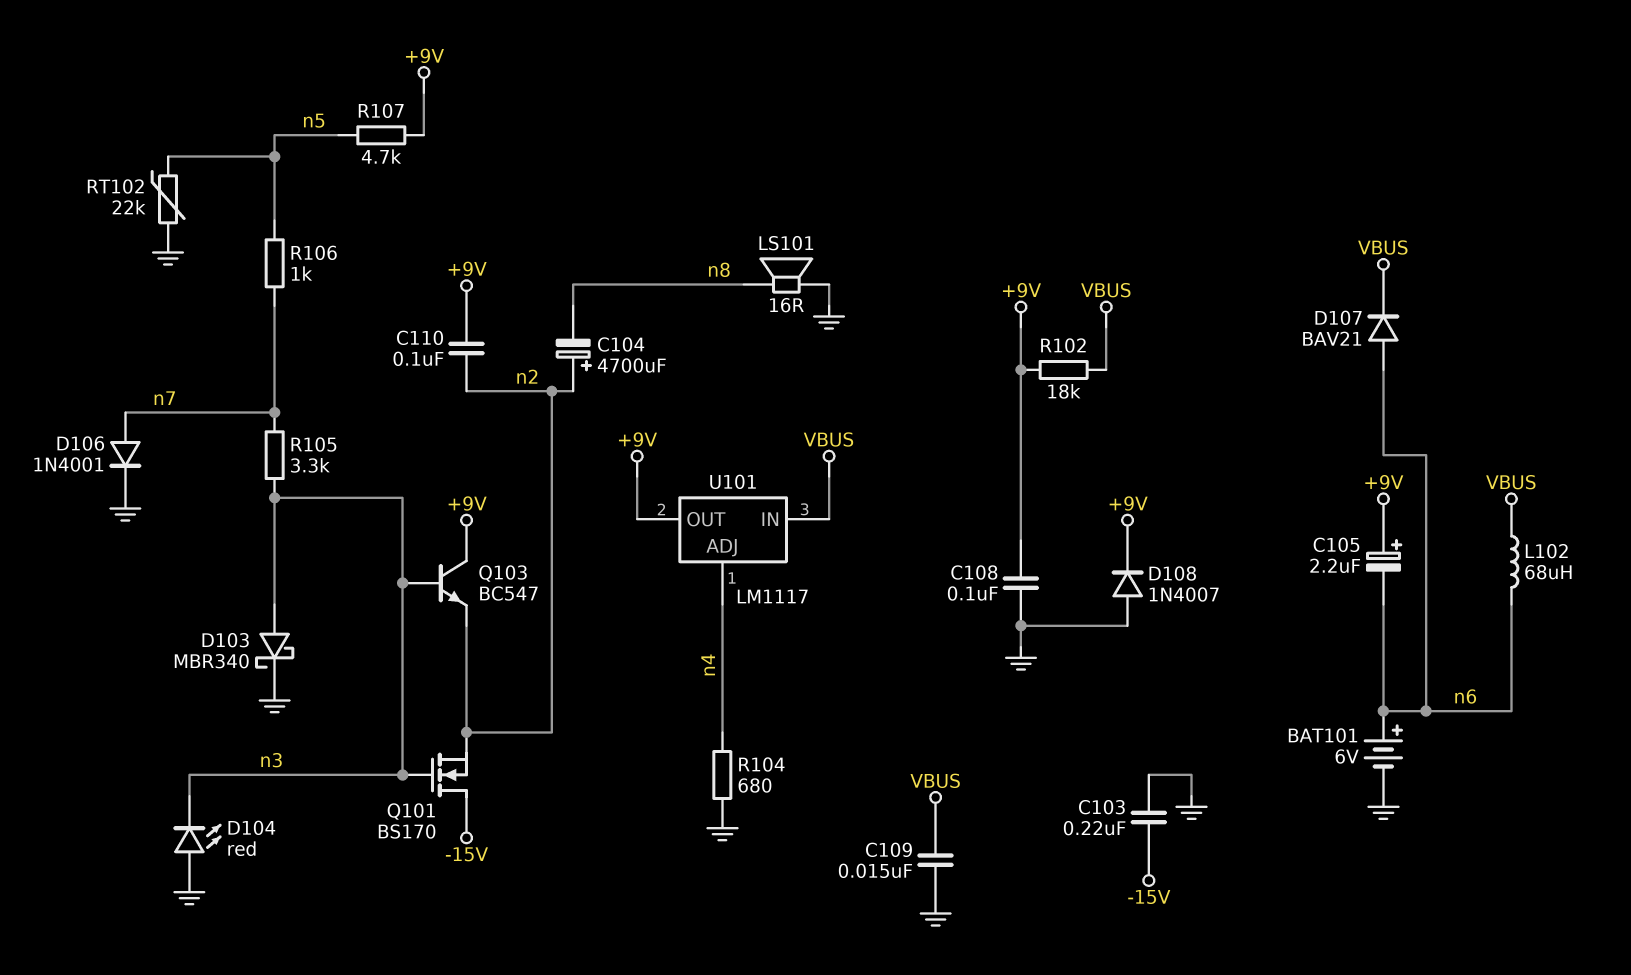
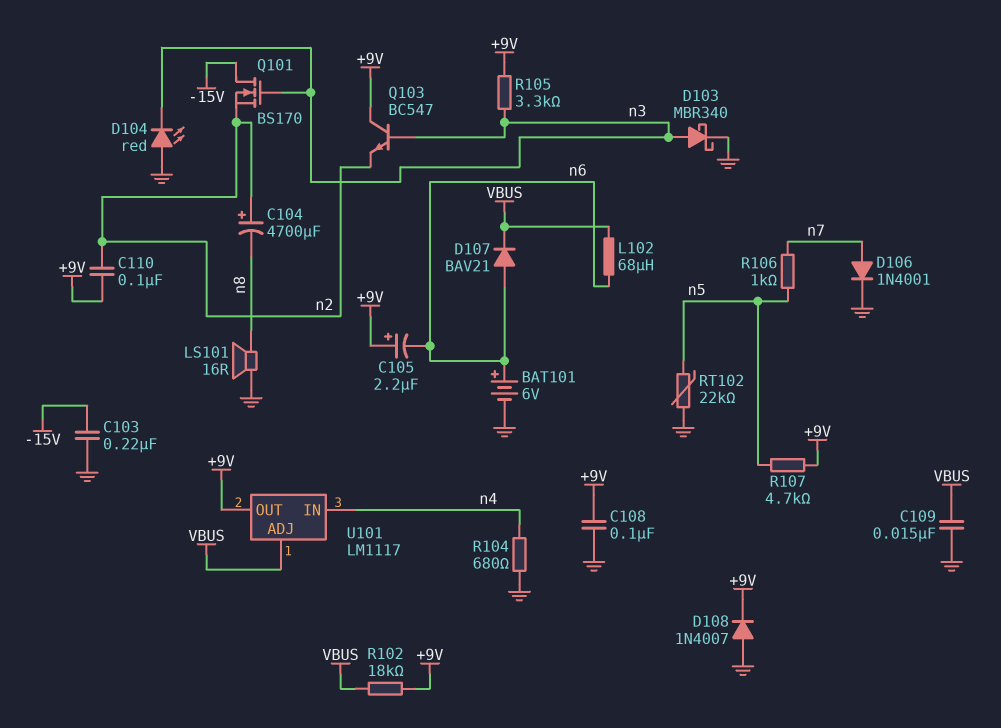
R105: 3.3k (n3, n7) -> 3.3k (+9V, n3)
U101 pin ADJ: n4 -> VBUS
U101 pin IN: VBUS -> n4

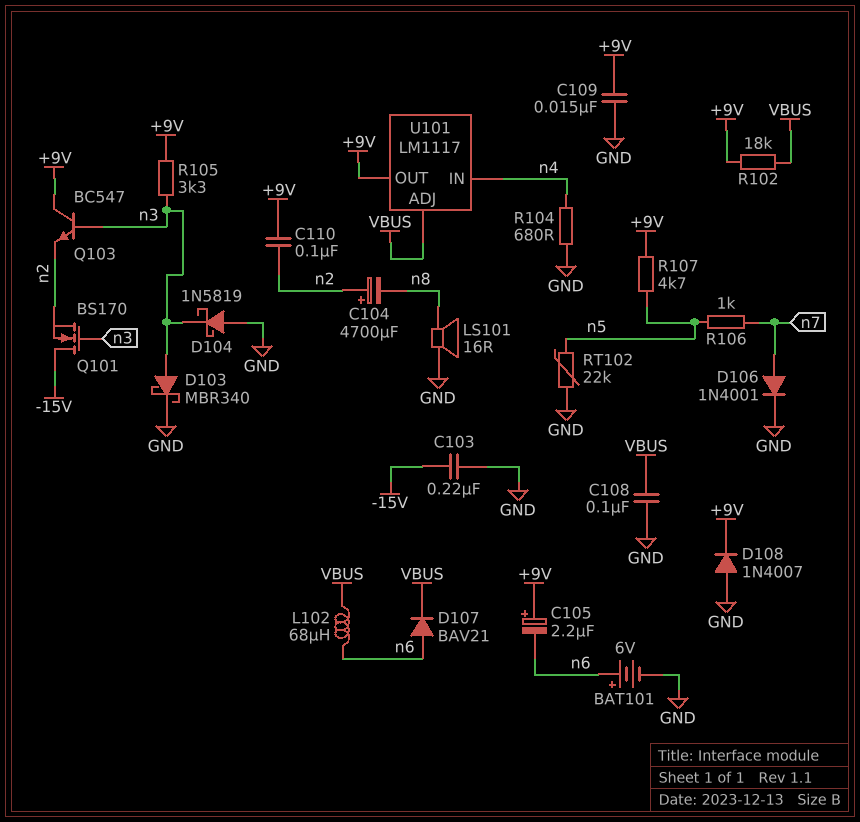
C108: 100nF (+9V, GND) -> 100nF (GND, VBUS)
C109: 15nF (GND, VBUS) -> 15nF (+9V, GND)
D104: LED red (A GND, K n3) -> schottky 1N5819 (A GND, K n3)

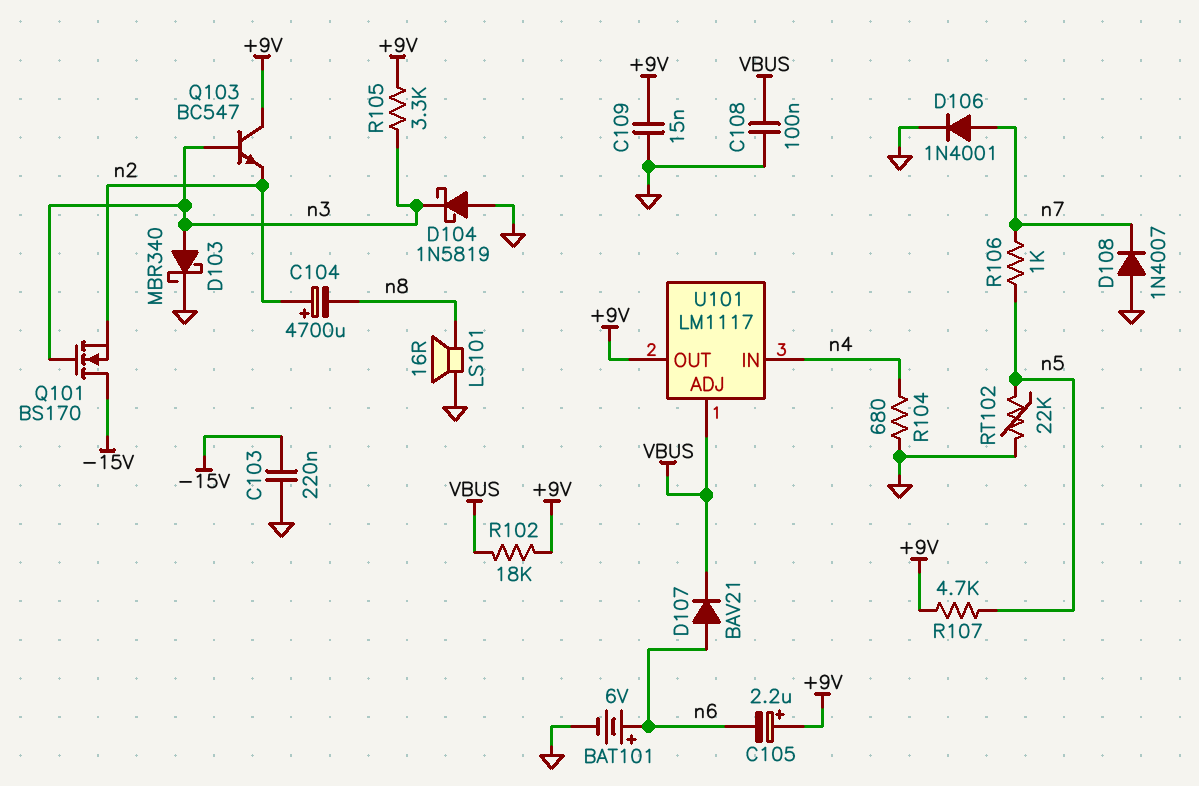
C110: 100nF (+9V, n2) -> none
D108: diode 1N4007 (A GND, K +9V) -> diode 1N4007 (A GND, K n7)
L102: 68uH (VBUS, n6) -> none

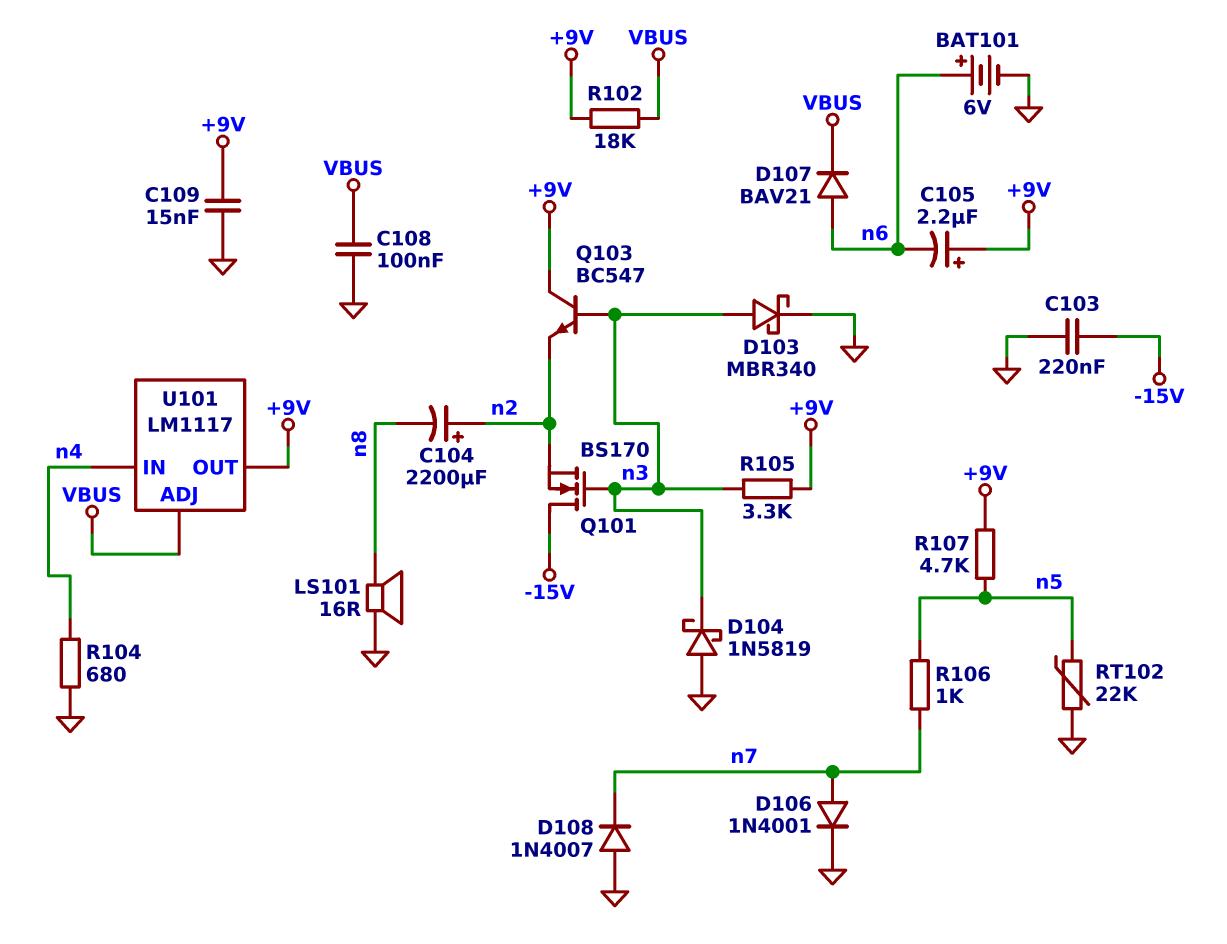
C104: 4700uF (plus n2, minus n8) -> 2200uF (plus n2, minus n8)

